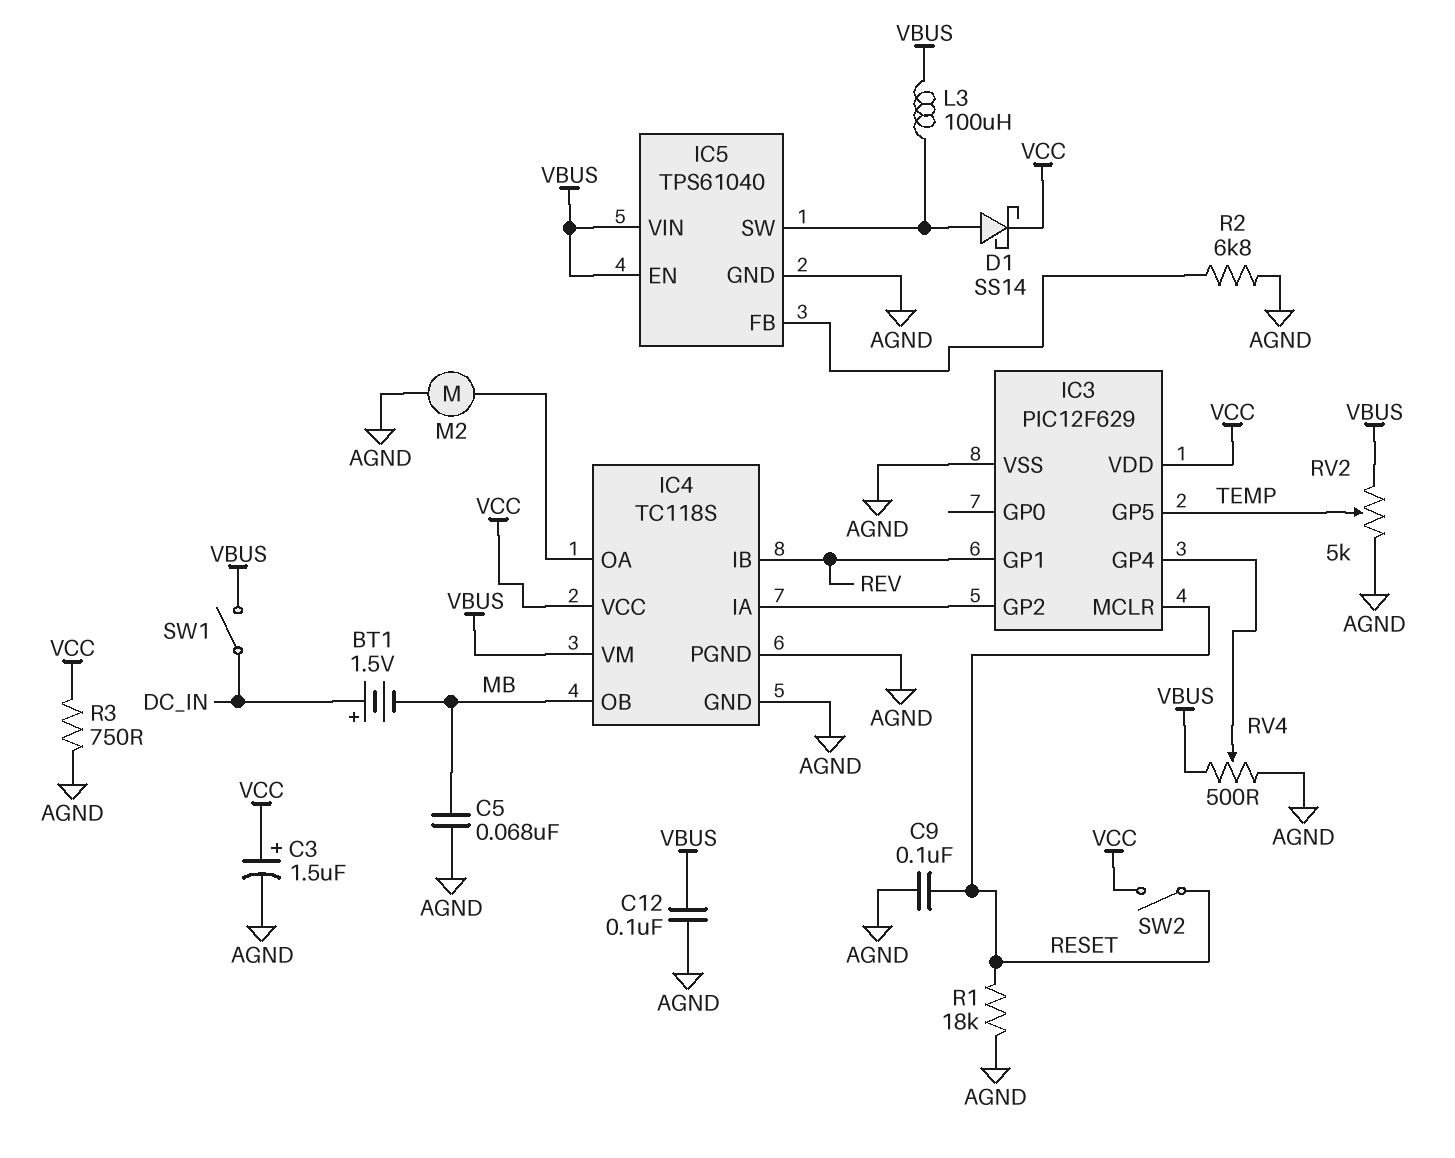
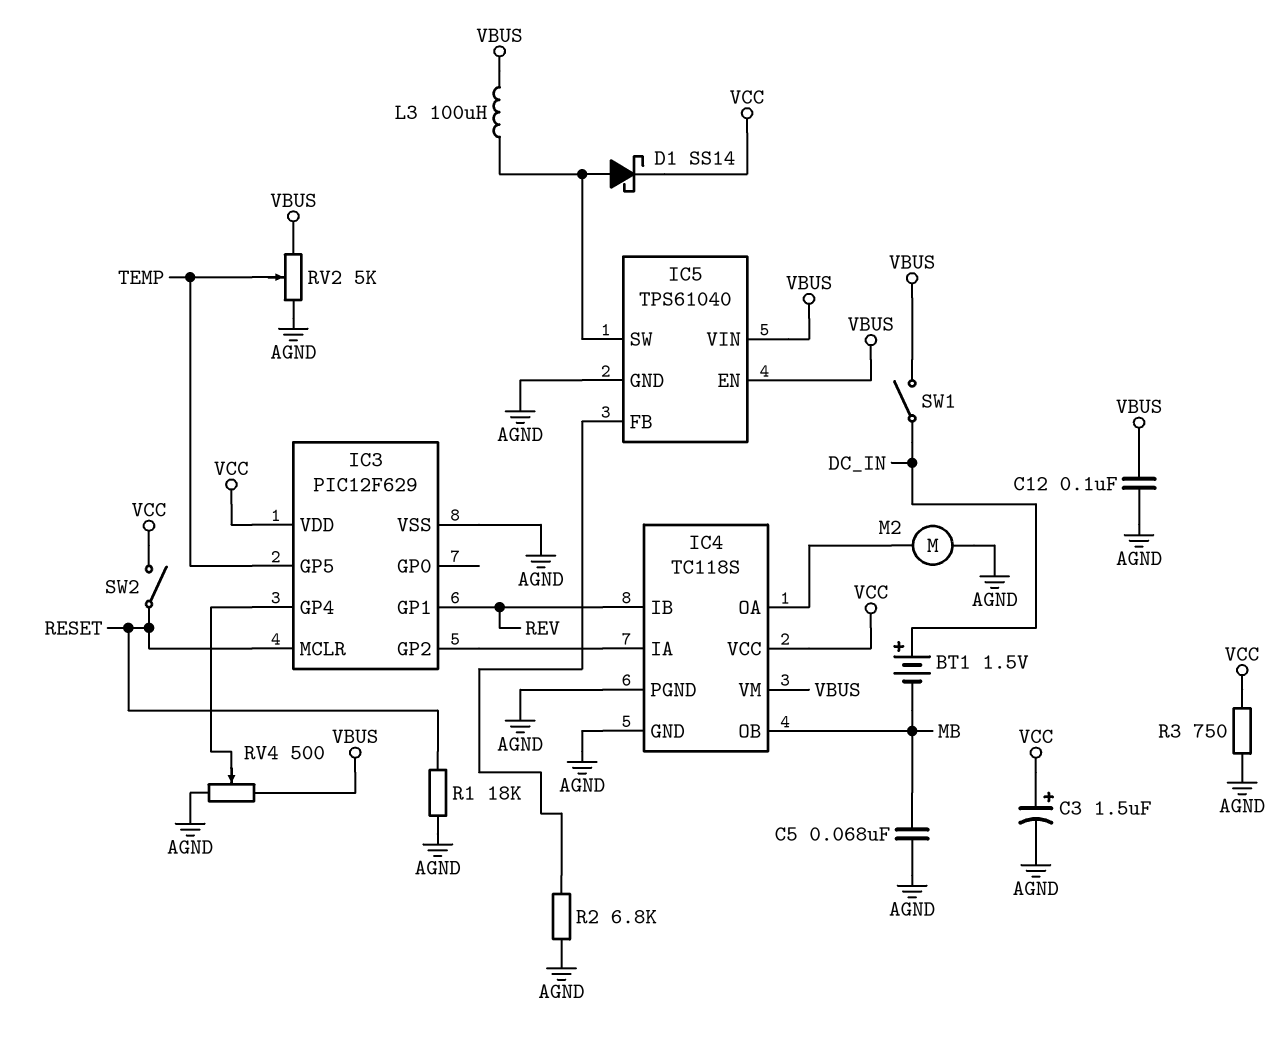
C9: 100nF (AGND, RESET) -> none

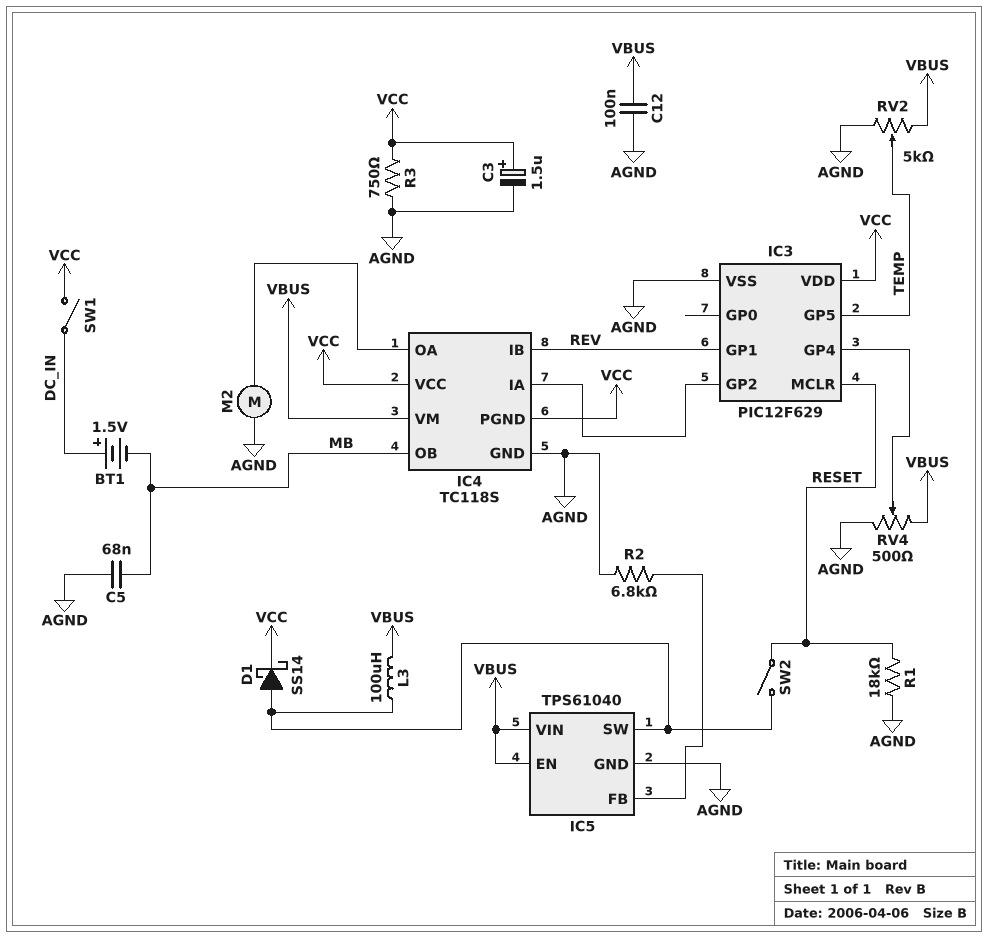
IC4 pin PGND: AGND -> VCC
SW1: switch (DC_IN, VBUS) -> switch (DC_IN, VCC)
SW2: switch (RESET, VCC) -> switch (IC5/SW, RESET)

